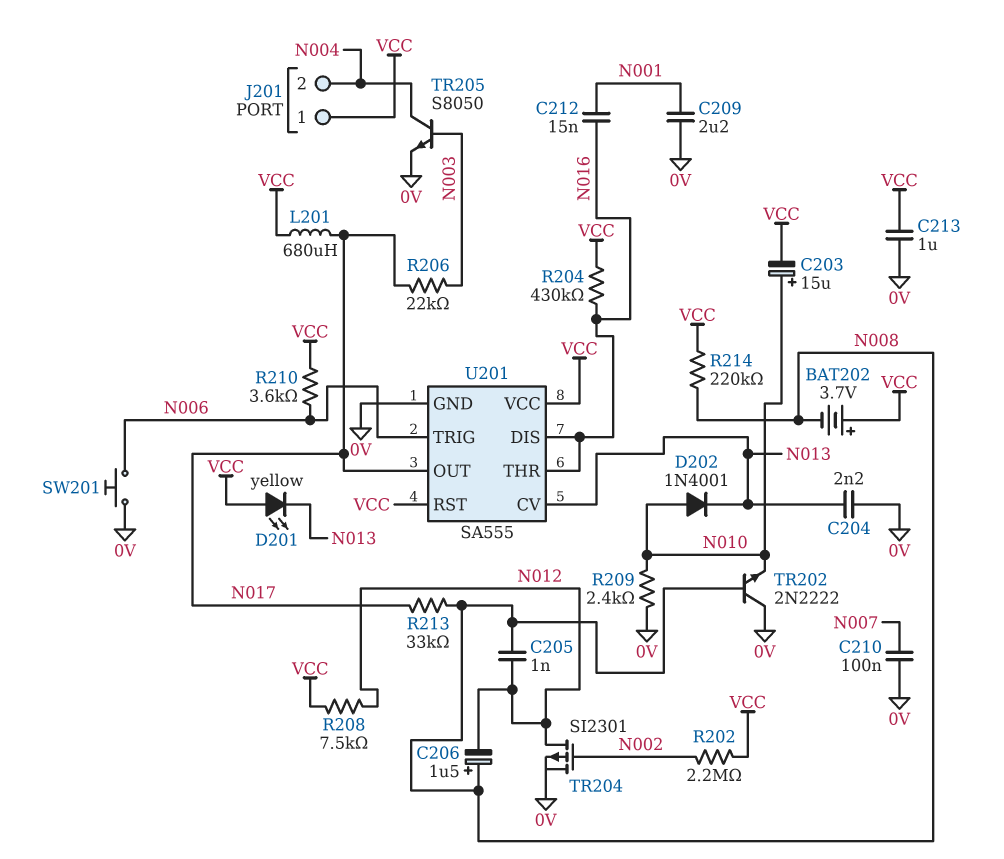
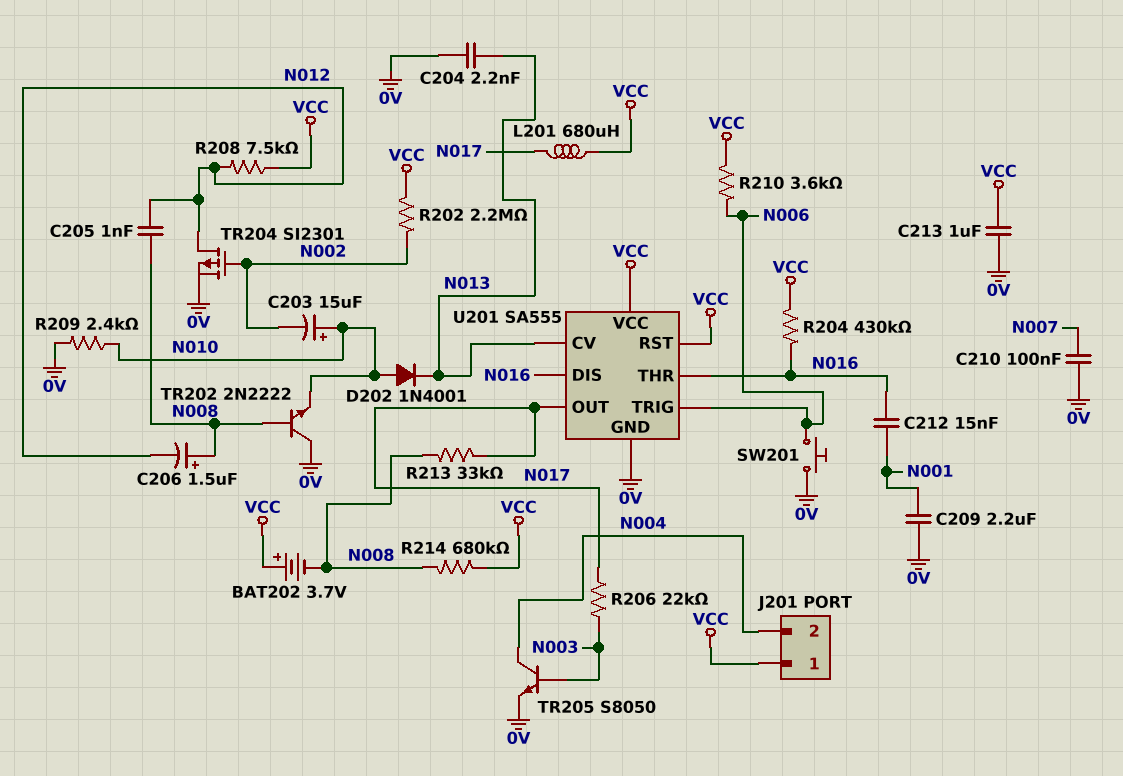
C203: 15uF (plus N010, minus VCC) -> 15uF (plus N010, minus N002)
D201: LED yellow (A VCC, K N013) -> none
R214: 220k (N008, VCC) -> 680k (N008, VCC)

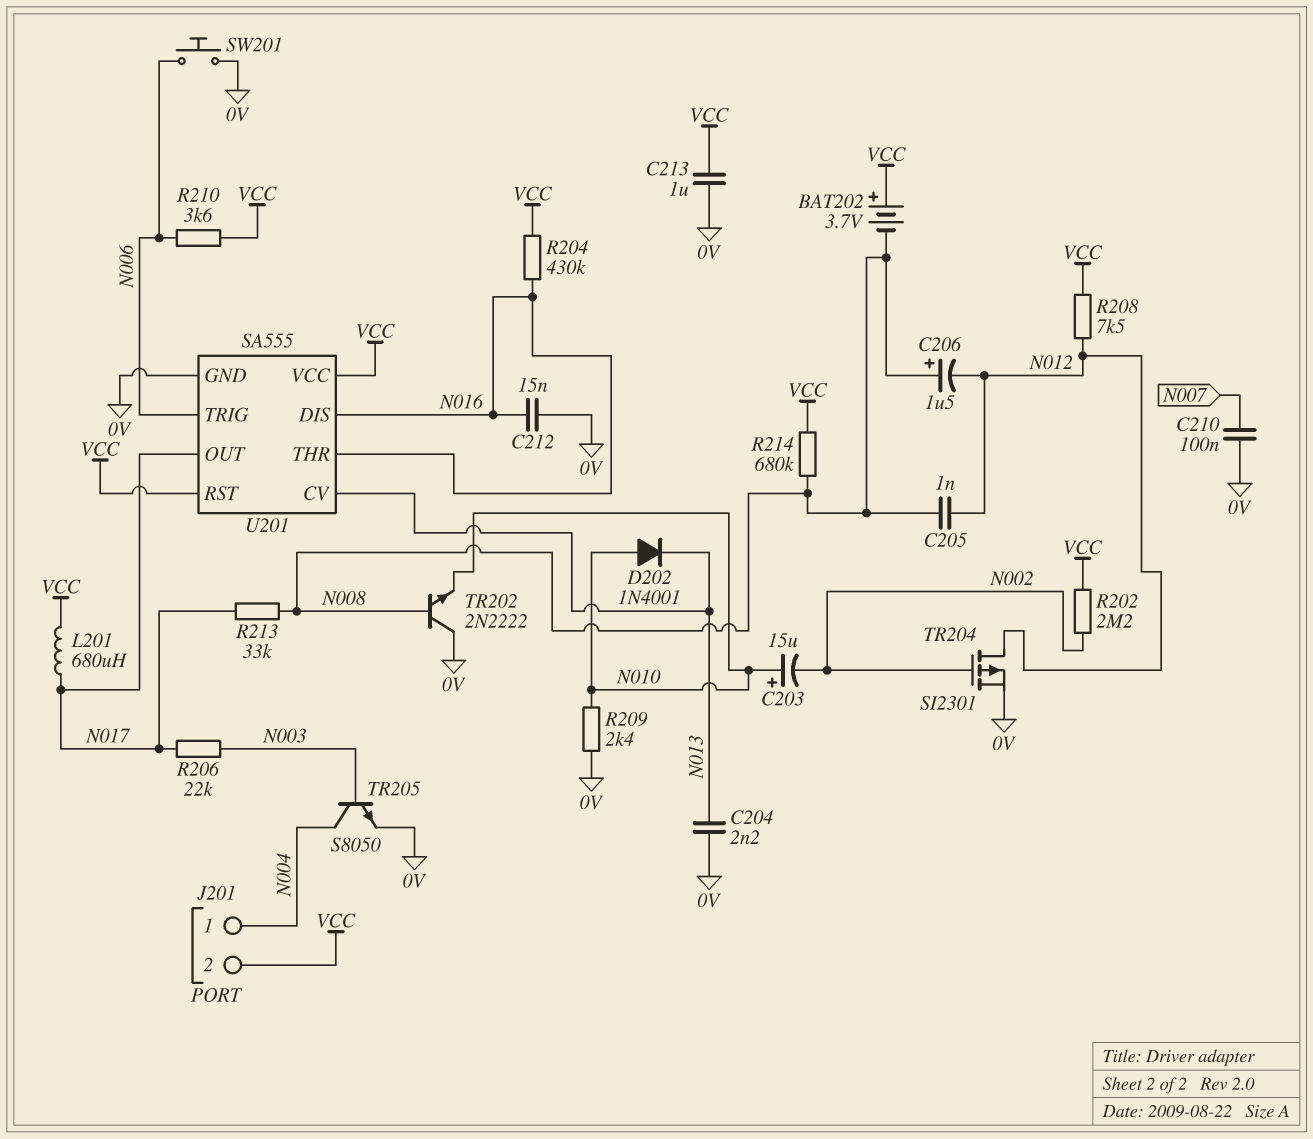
C209: 2.2uF (0V, N001) -> none
C212: 15nF (N001, N016) -> 15nF (0V, N016)
J201 pin 1: VCC -> N004
J201 pin 2: N004 -> VCC

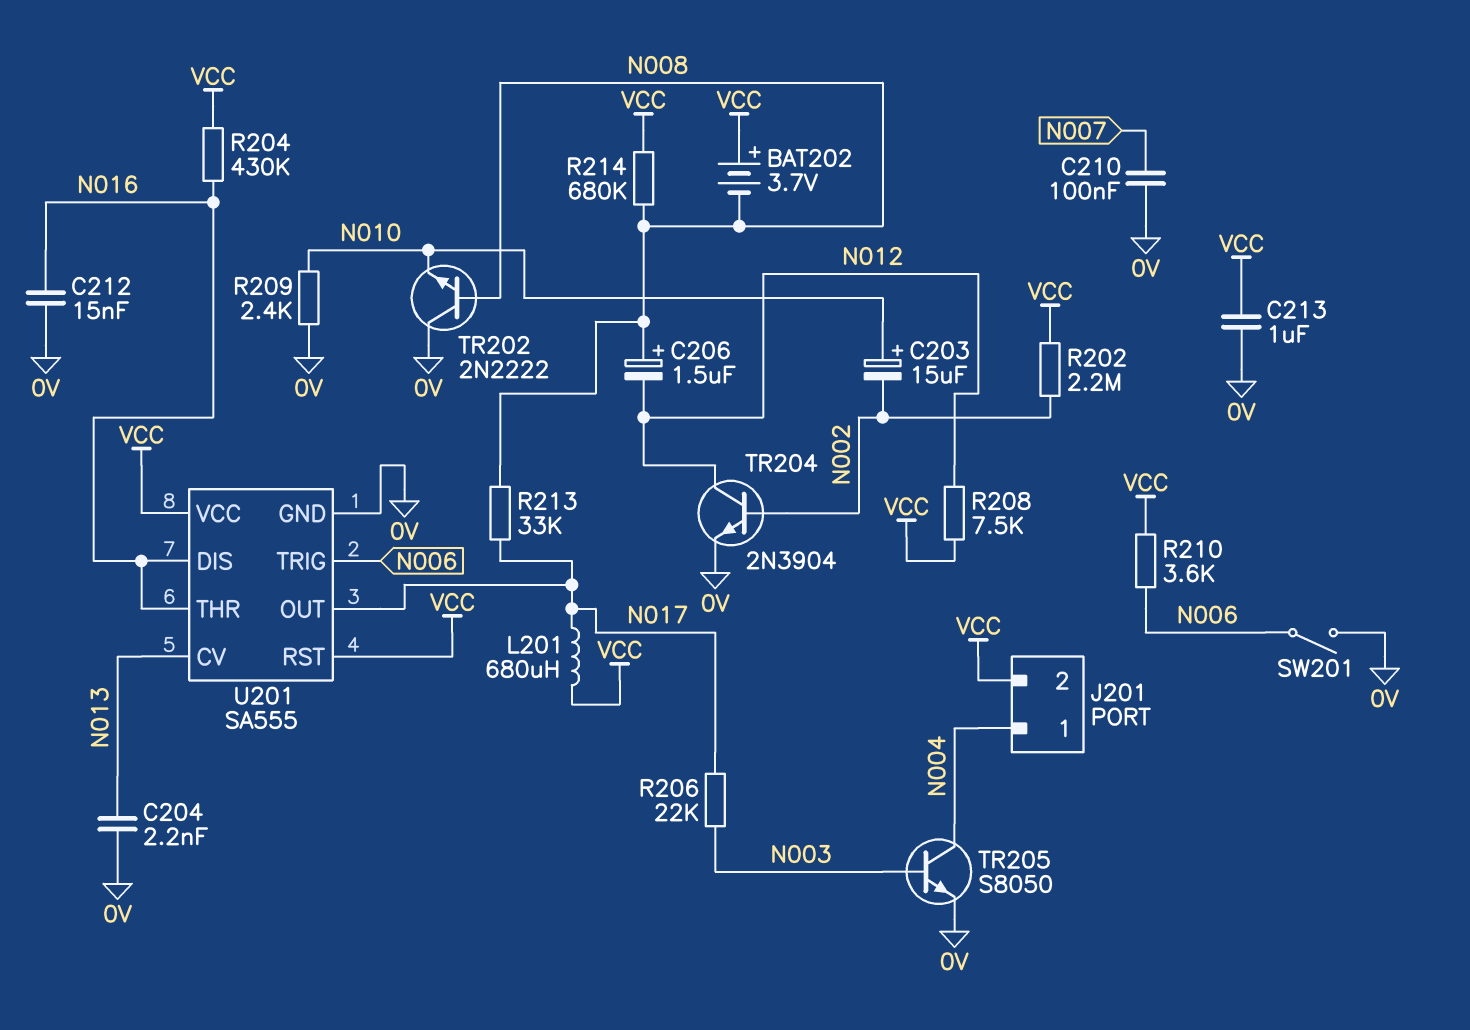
C205: 1nF (N008, N012) -> none
D202: diode 1N4001 (A N010, K N013) -> none
SW201: button (0V, N006) -> switch (0V, N006)
TR204: PMOS SI2301 (G N002, D N012, S 0V) -> NPN 2N3904 (B N002, C N012, E 0V)

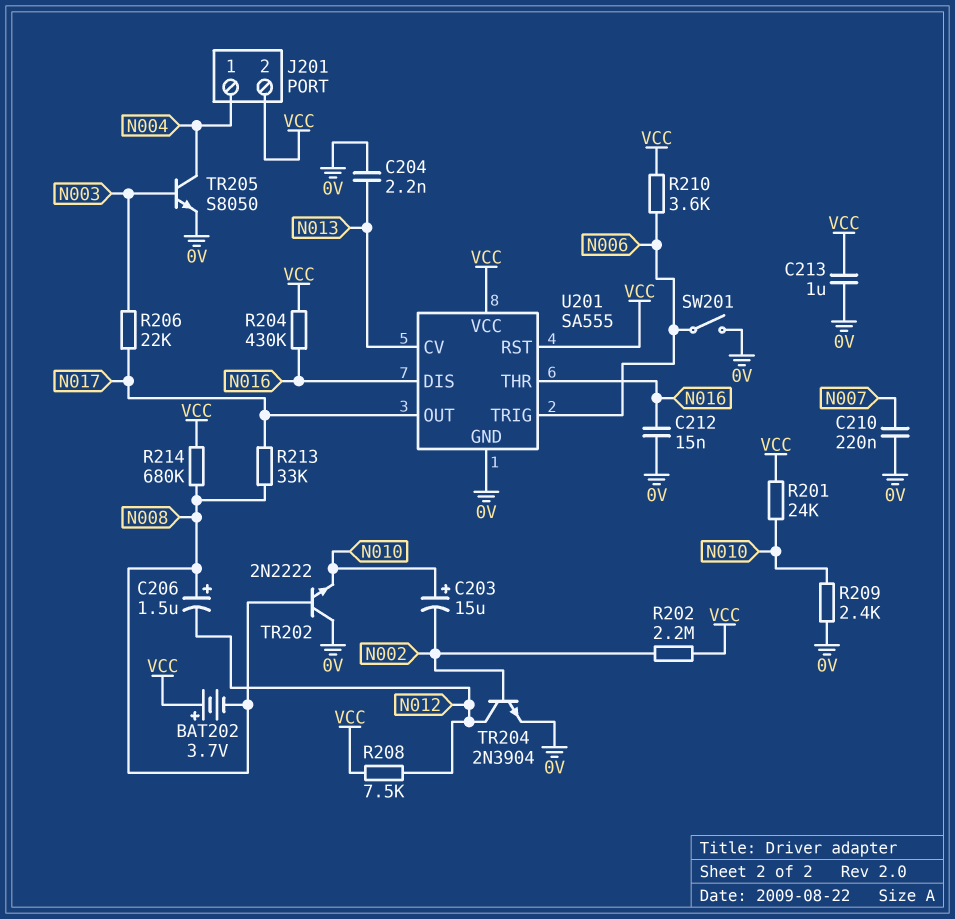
C210: 100nF (0V, N007) -> 220nF (0V, N007)
L201: 680uH (N017, VCC) -> none
R201: none -> 24k (N010, VCC)

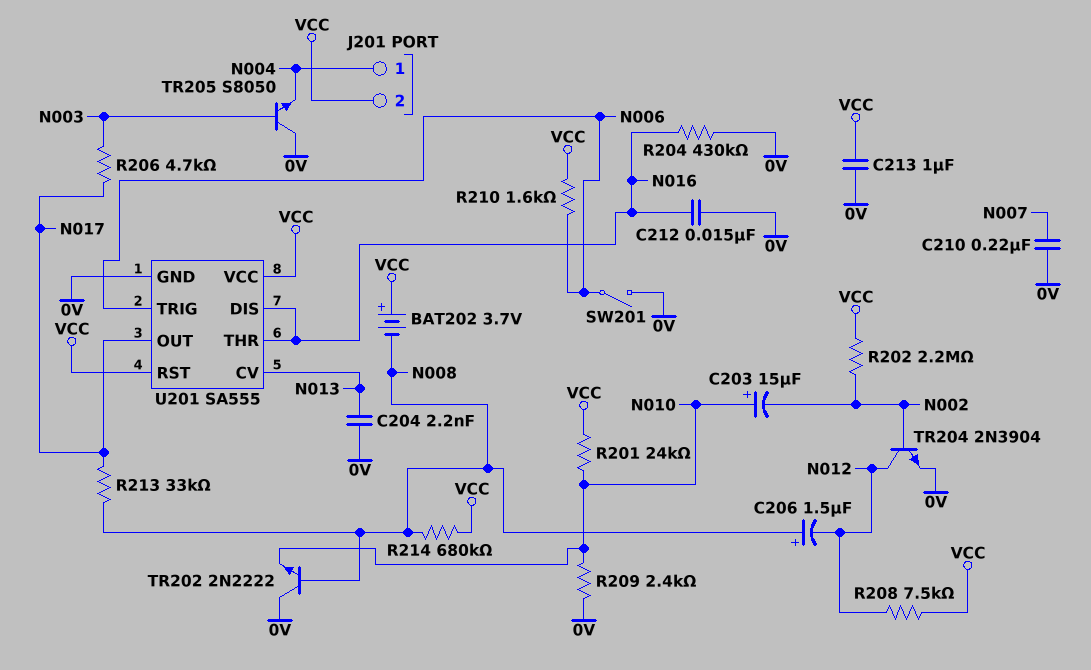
R204: 430k (N016, VCC) -> 430k (0V, N016)
R206: 22k (N003, N017) -> 4.7k (N003, N017)
R210: 3.6k (N006, VCC) -> 1.6k (N006, VCC)
TR205: NPN S8050 (B N003, C N004, E 0V) -> NPN S8050 (B N003, C 0V, E N004)

